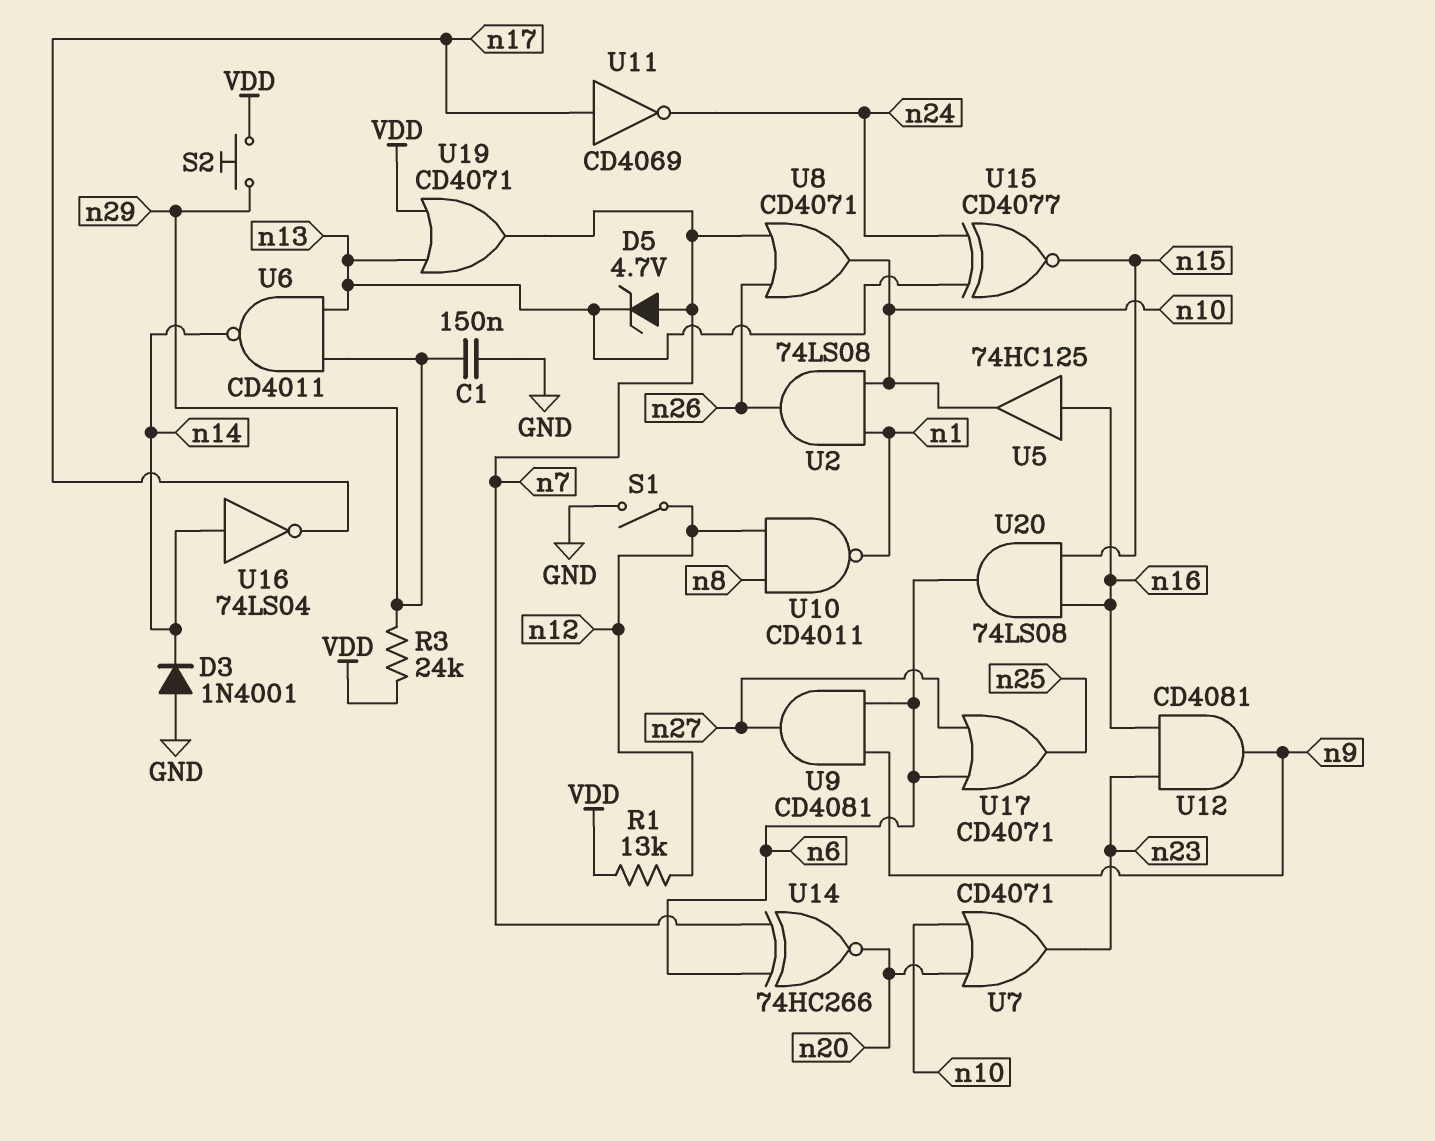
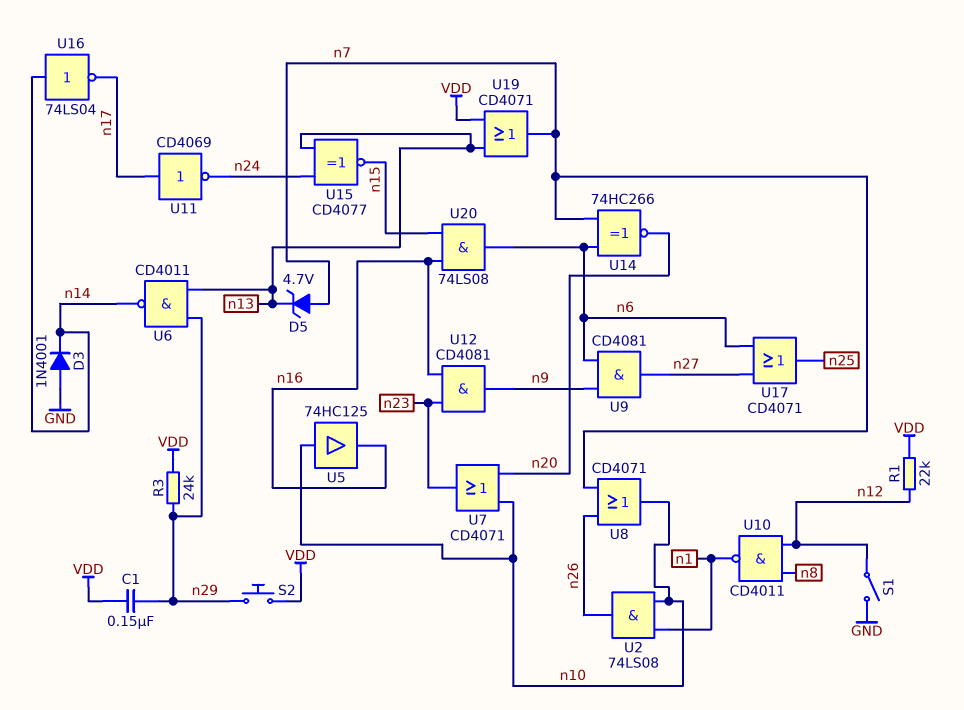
C1: 150nF (GND, n29) -> 150nF (VDD, n29)
R1: 13k (VDD, n12) -> 22k (VDD, n12)
U5: buffer 74HC125 (in n16, out n10) -> buffer 74HC125 (in n10, out n16)

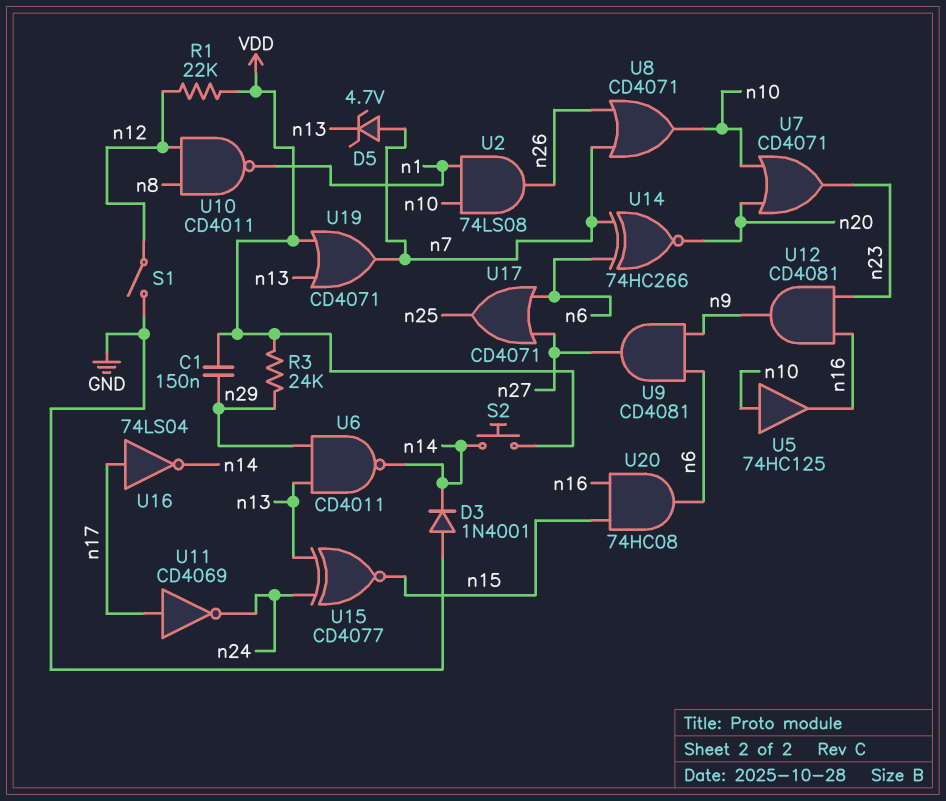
S2: button (VDD, n29) -> button (VDD, n14)
U16: NOT 74LS04 (in n14, out n17) -> NOT 74LS04 (in n17, out n14)
U20: AND 74LS08 (in n15, in n16, out n6) -> AND 74HC08 (in n15, in n16, out n6)

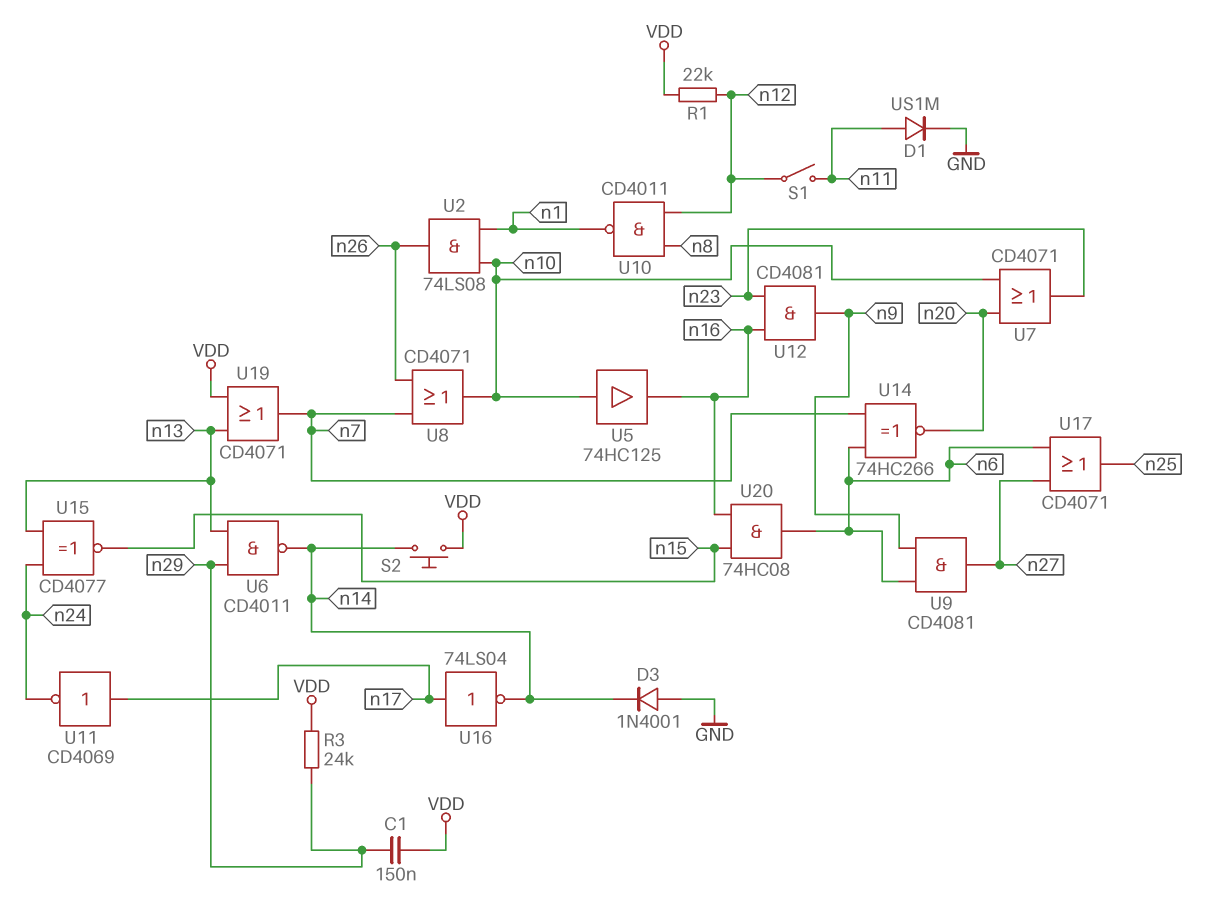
D1: none -> diode US1M (A n11, K GND)
D5: zener 4.7V (A n7, K n13) -> none
S1: switch (GND, n12) -> switch (n11, n12)

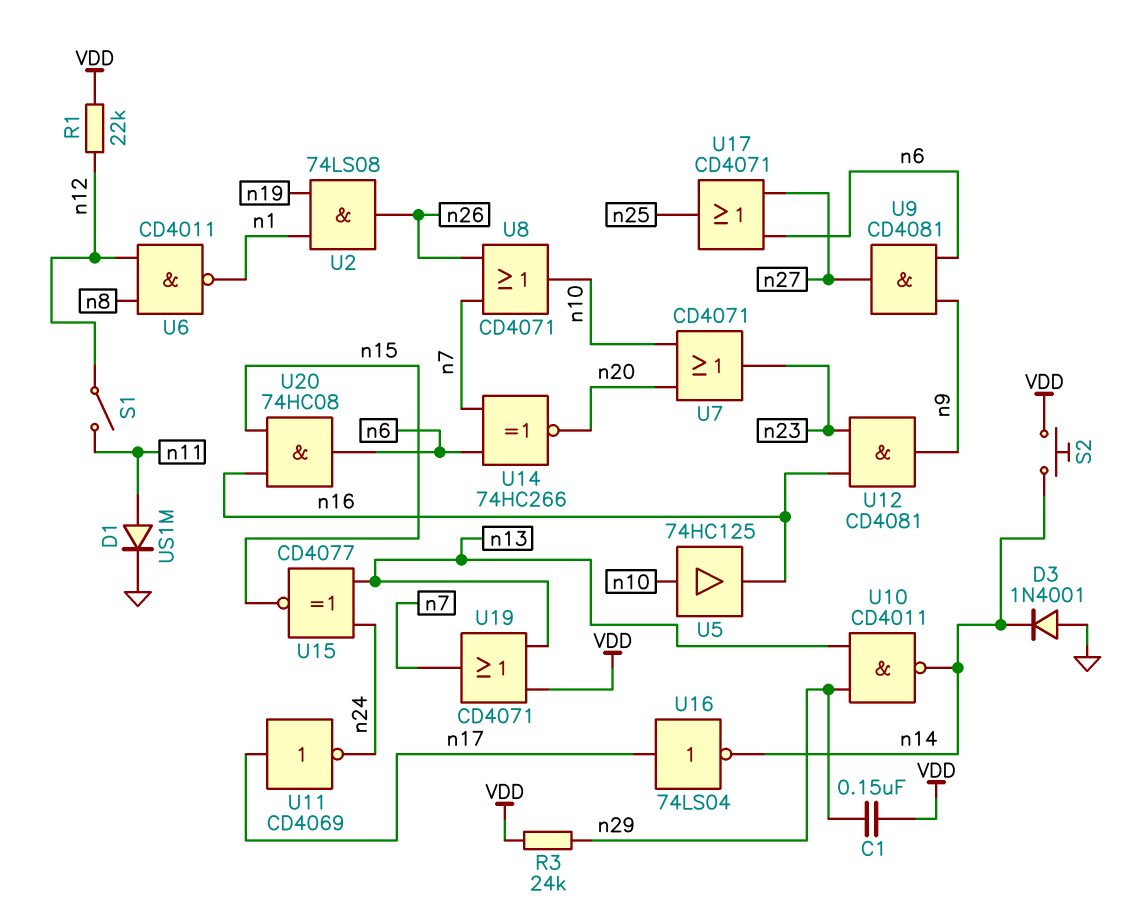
U2: AND 74LS08 (in n1, in n10, out n26) -> AND 74LS08 (in n1, in n19, out n26)
U6: NAND CD4011 (in n13, in n29, out n14) -> NAND CD4011 (in n8, in n12, out n1)
U10: NAND CD4011 (in n8, in n12, out n1) -> NAND CD4011 (in n13, in n29, out n14)

